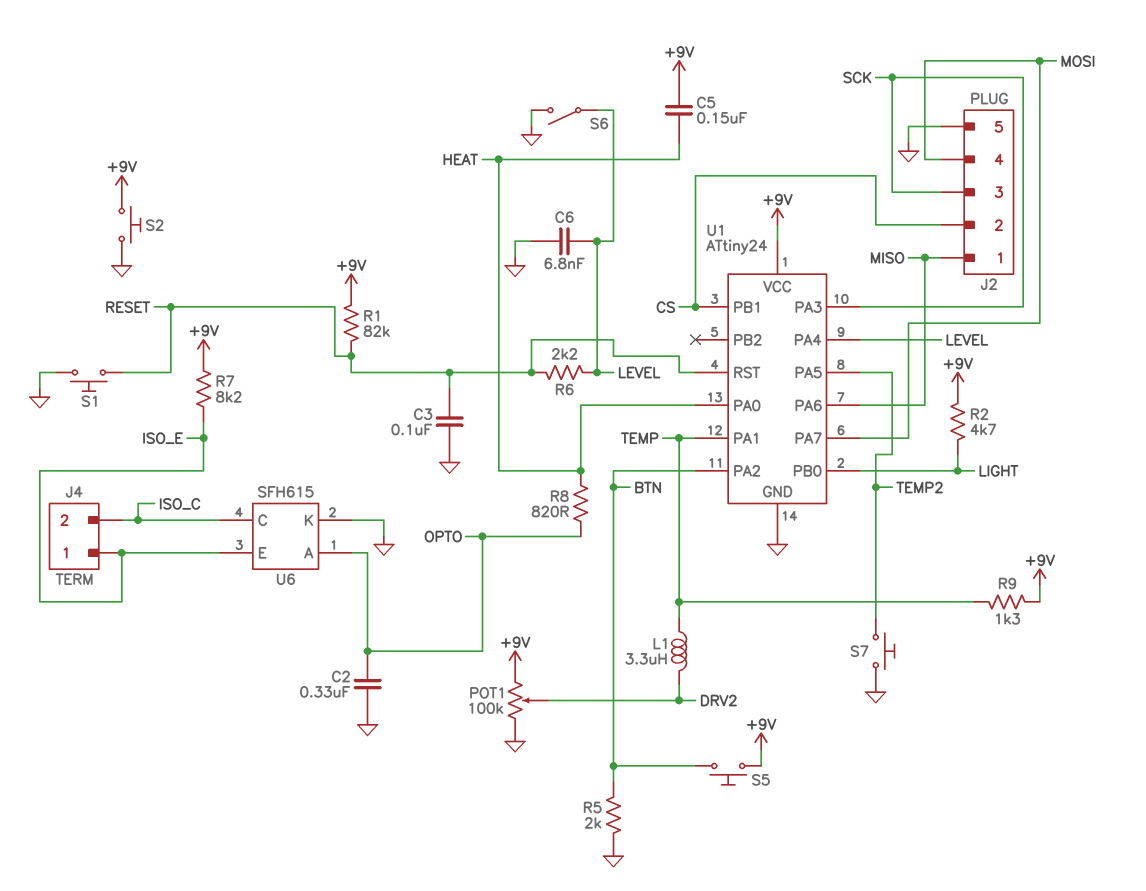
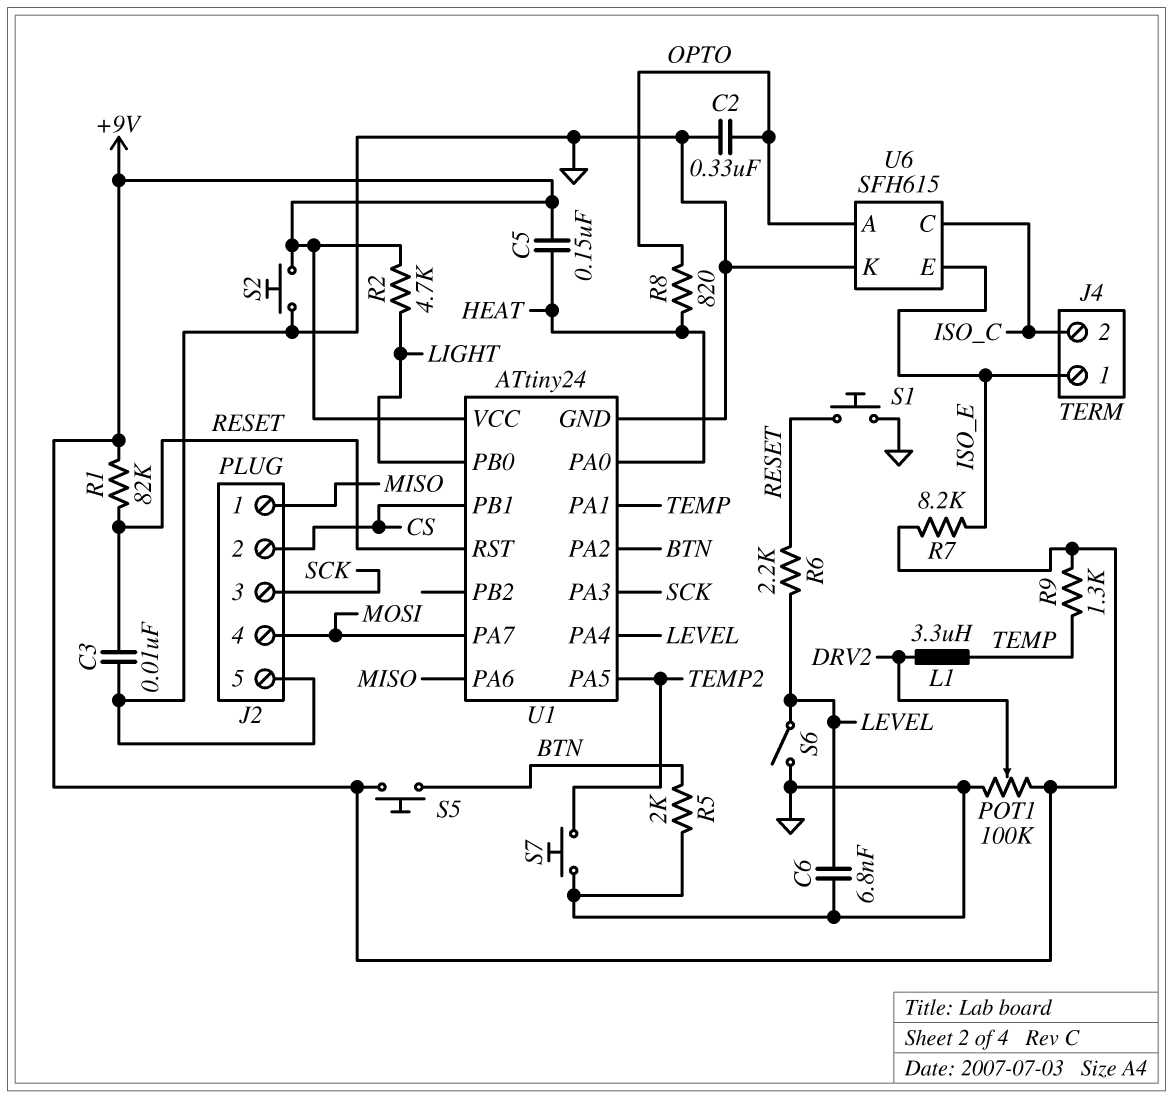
C3: 100nF (GND, RESET) -> 10nF (GND, RESET)

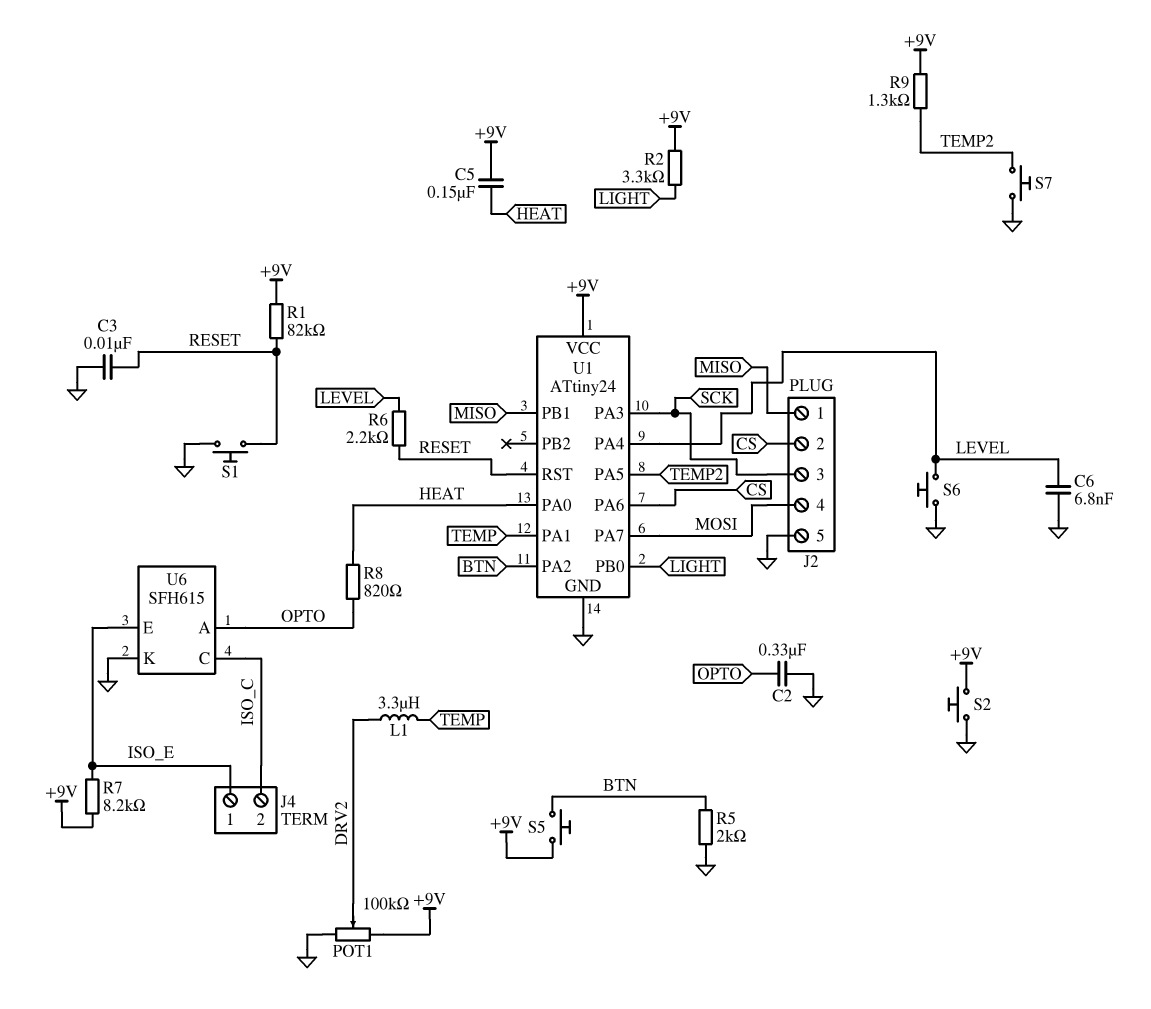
R2: 4.7k (+9V, LIGHT) -> 3.3k (+9V, LIGHT)
R9: 1.3k (+9V, TEMP) -> 1.3k (+9V, TEMP2)
S6: switch (GND, LEVEL) -> button (GND, LEVEL)
U1 pin PA6: MISO -> CS
U1 pin PB1: CS -> MISO

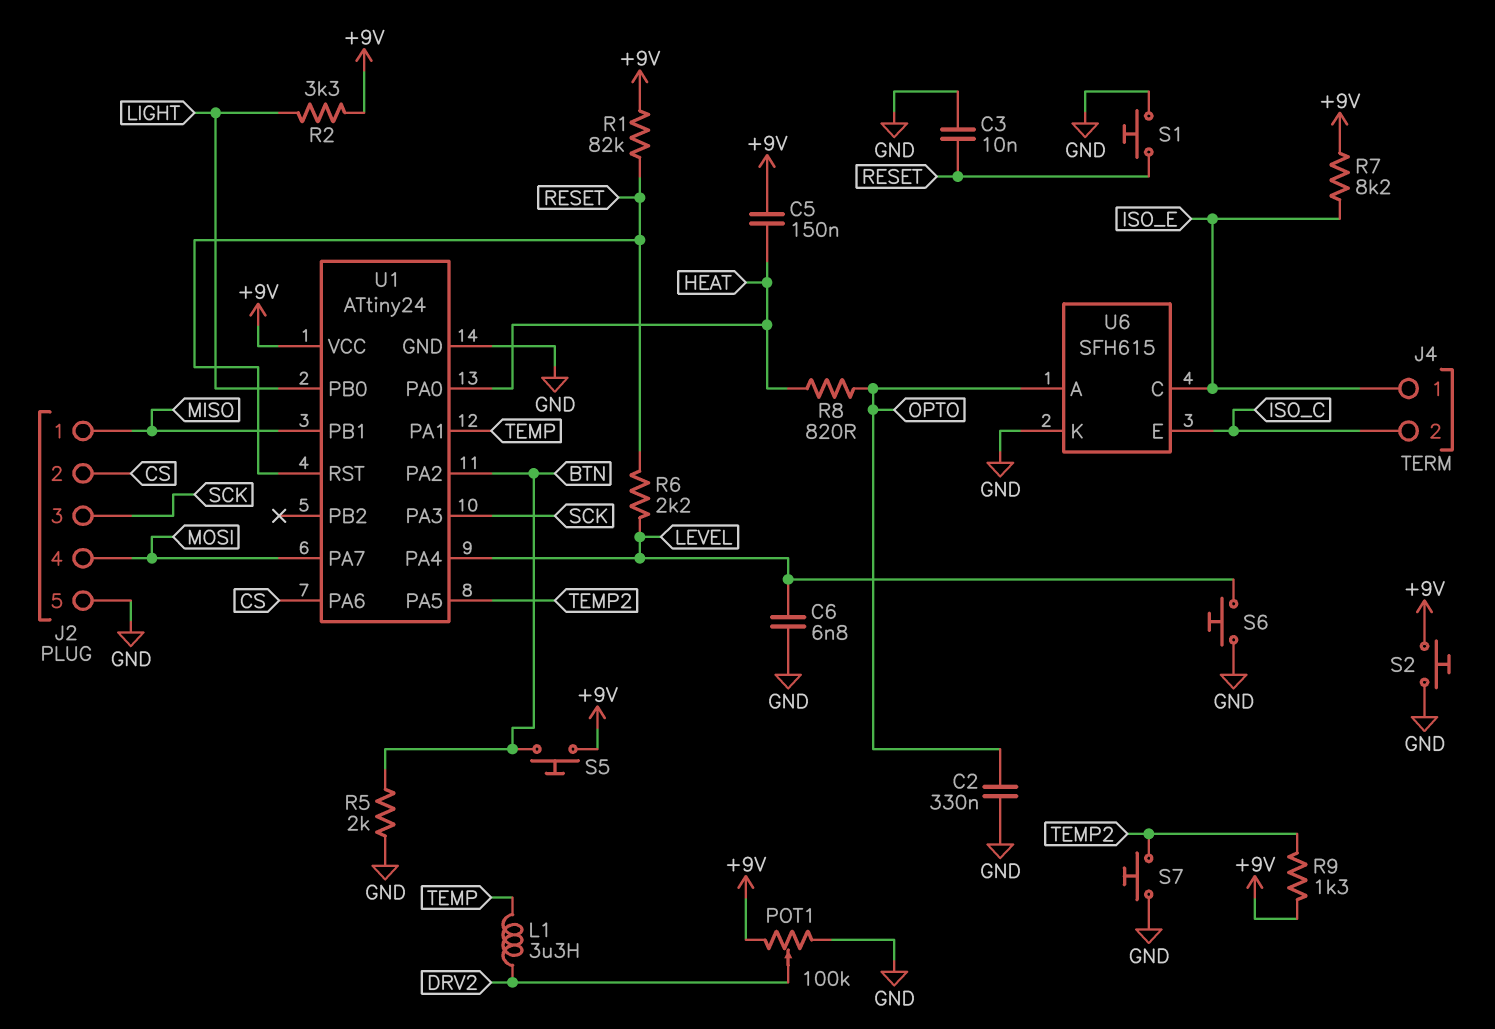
U6 pin C: ISO_C -> ISO_E
U6 pin E: ISO_E -> ISO_C

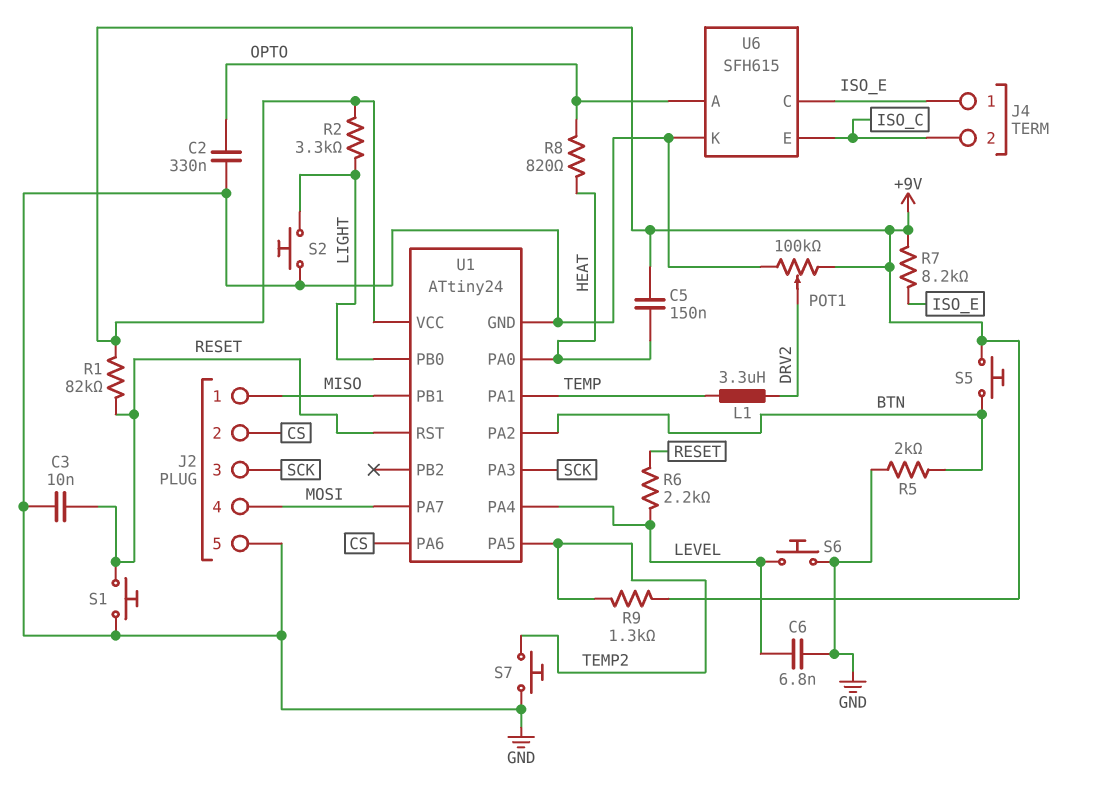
S2: button (+9V, GND) -> button (GND, LIGHT)

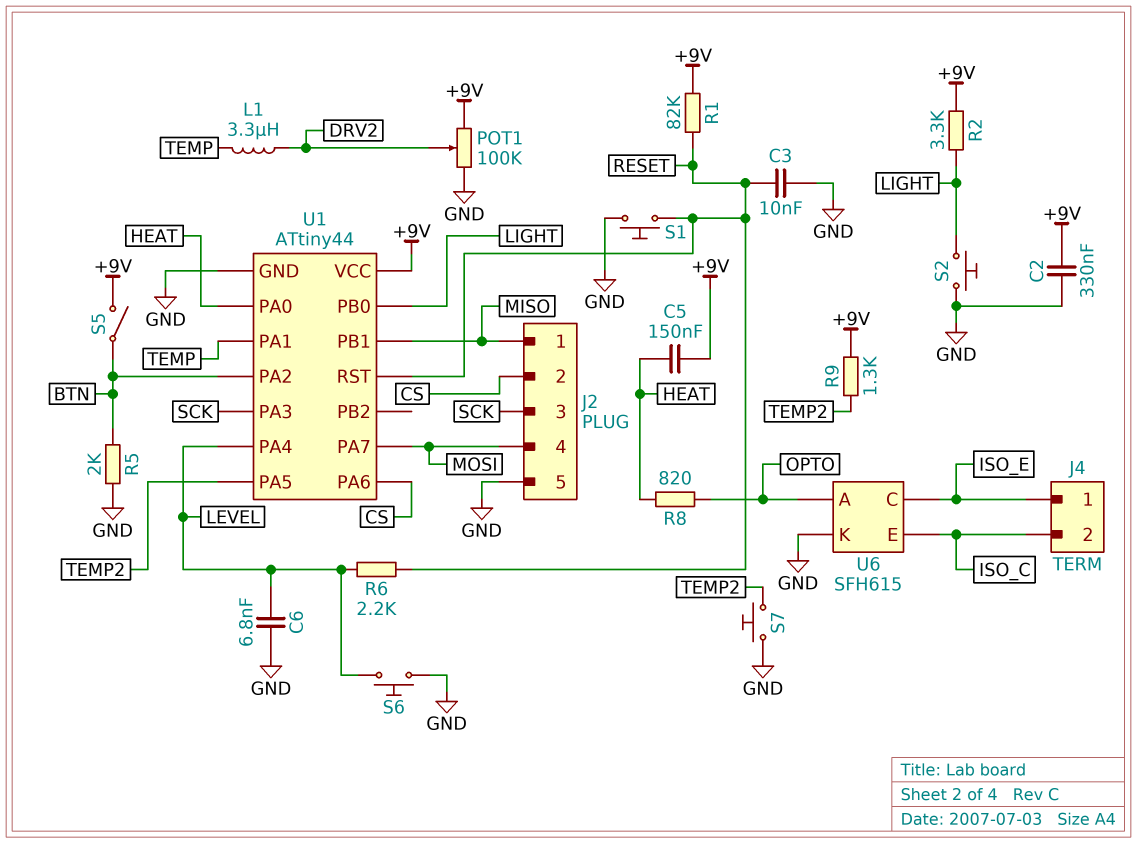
C2: 330nF (GND, OPTO) -> 330nF (+9V, GND)
R7: 8.2k (+9V, ISO_E) -> none
S5: button (+9V, BTN) -> switch (+9V, BTN)
U1: ATtiny24 -> ATtiny44

